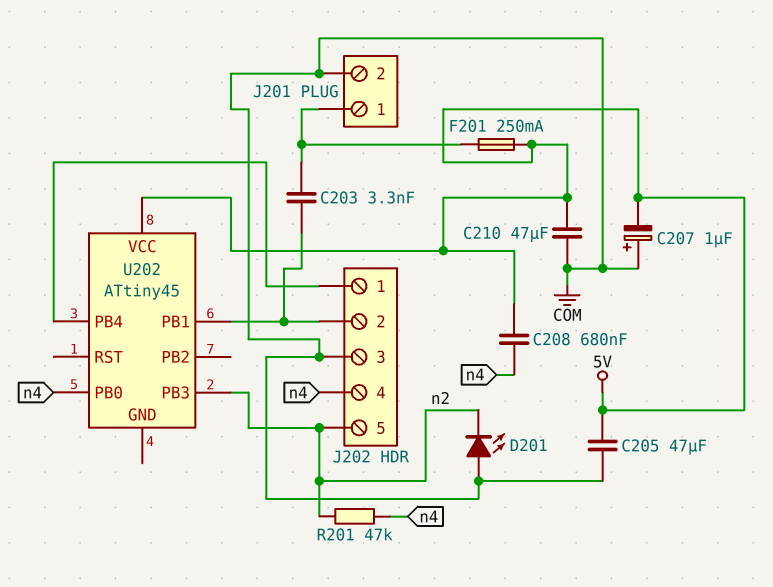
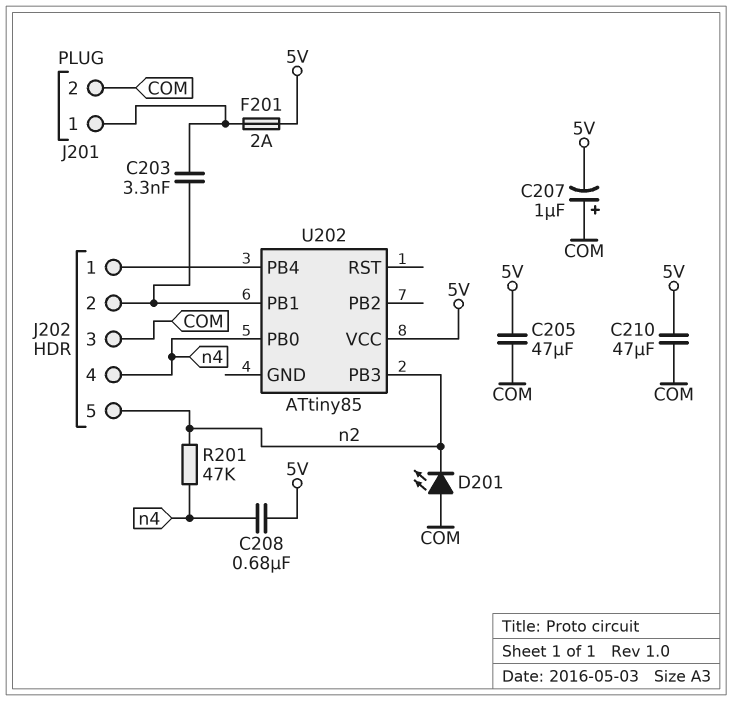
F201: 250mA (5V, J201/1) -> 2A (5V, J201/1)
U202: ATtiny45 -> ATtiny85

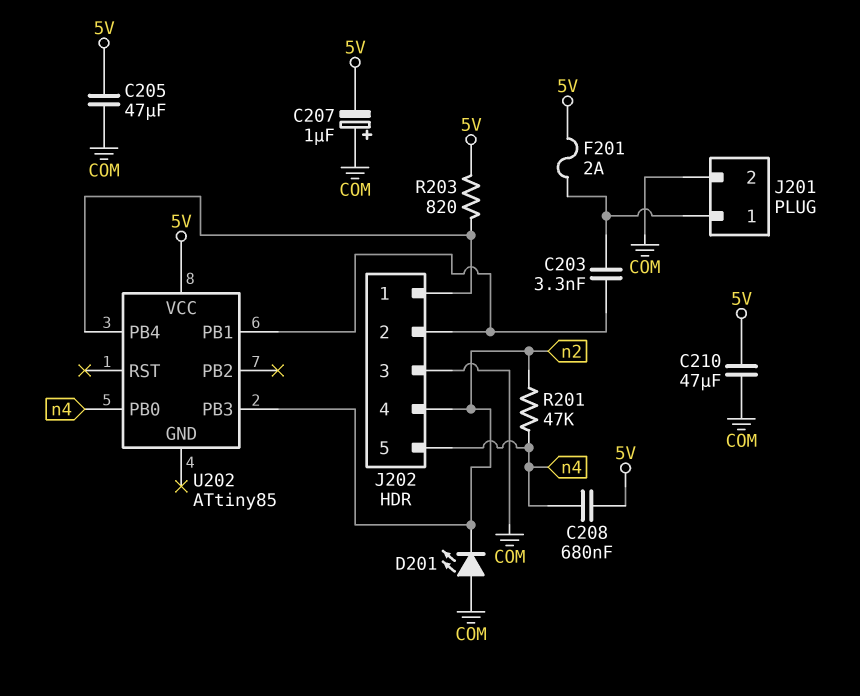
J202 pin 4: n4 -> n2
J202 pin 5: n2 -> n4
R203: none -> 820 (5V, J202/1)

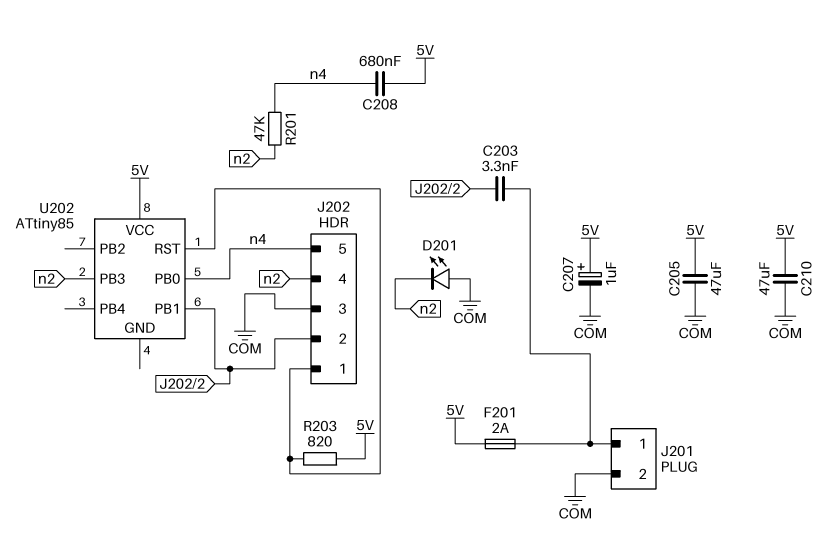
C207: 1uF (plus COM, minus 5V) -> 1uF (plus 5V, minus COM)
U202 pin PB4: J202/1 -> none
U202 pin RST: none -> J202/1

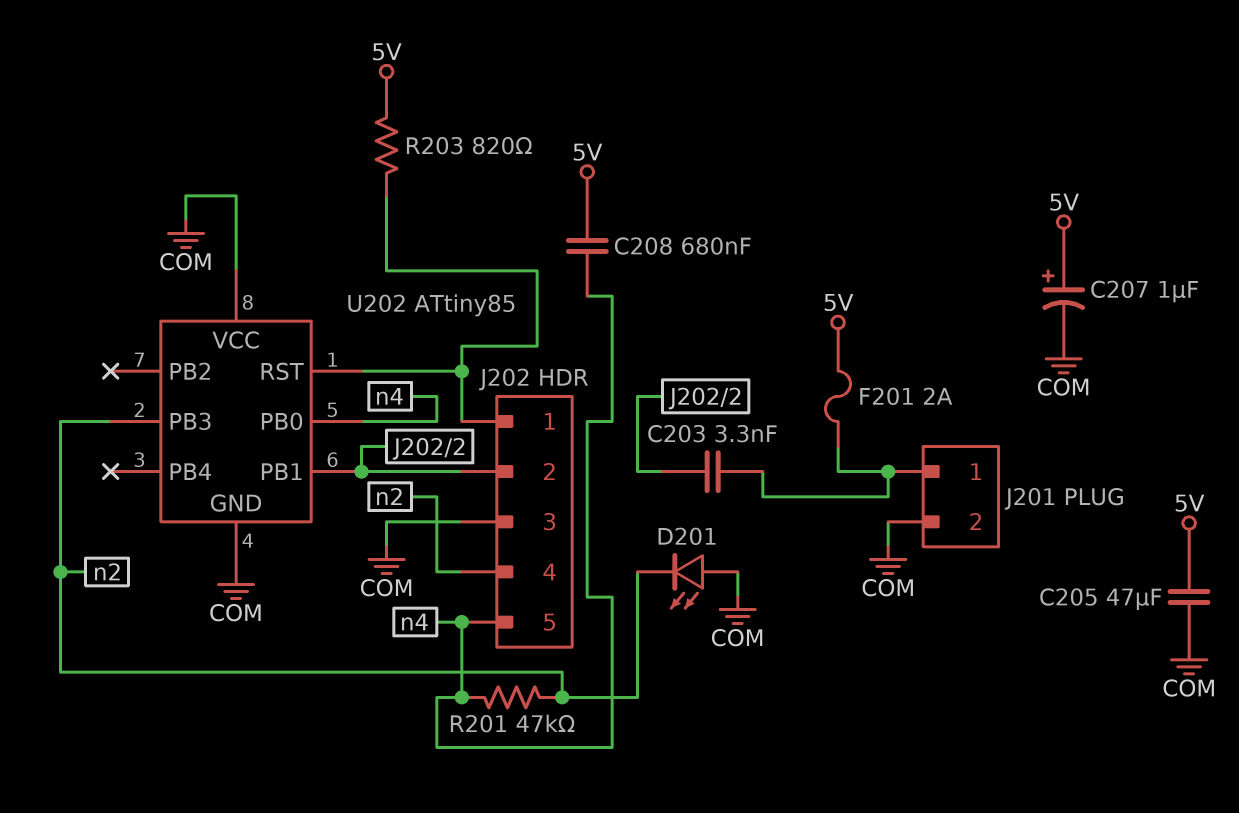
C210: 47uF (5V, COM) -> none
U202 pin GND: none -> COM
U202 pin VCC: 5V -> COM

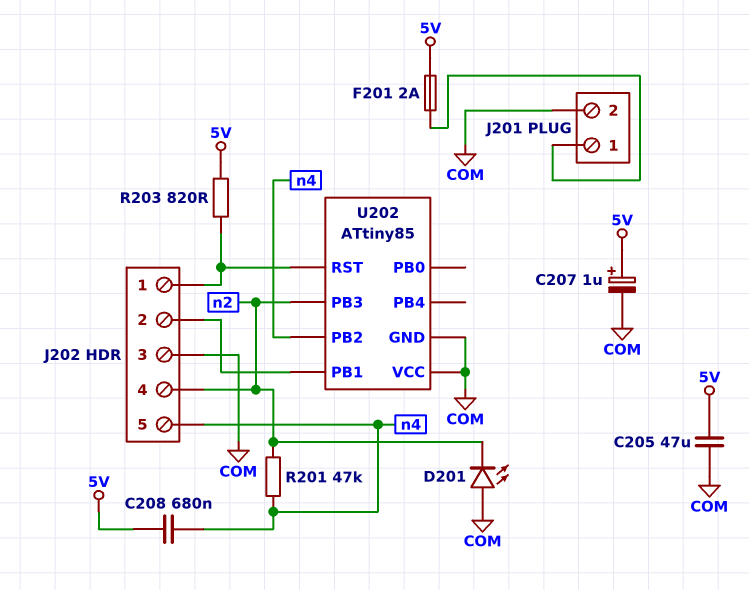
C203: 3.3nF (J201/1, J202/2) -> none
U202 pin PB0: n4 -> none
U202 pin PB2: none -> n4

